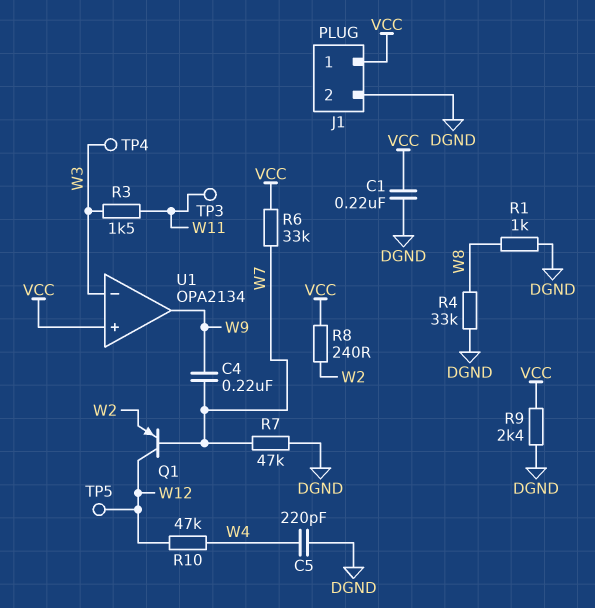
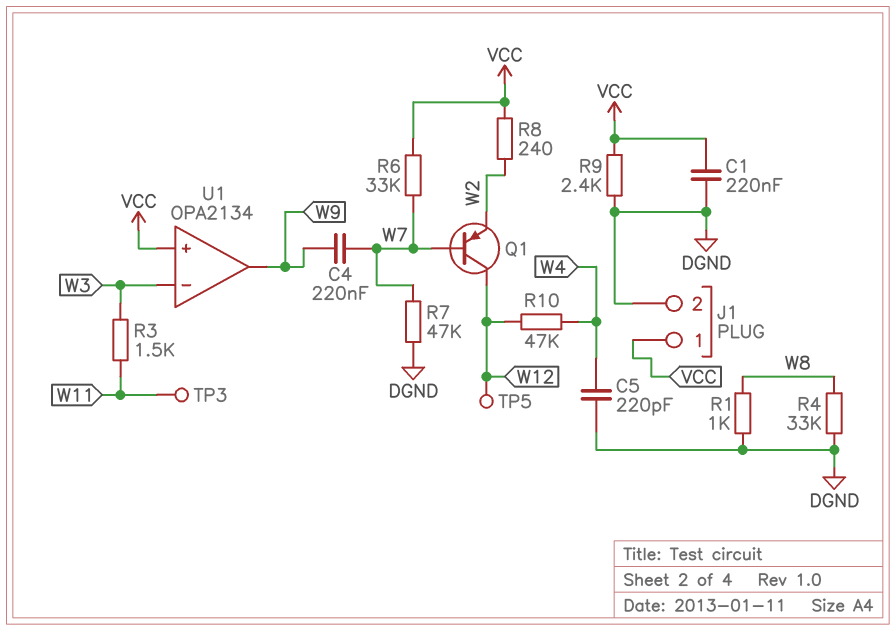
TP4: test point (W3) -> none

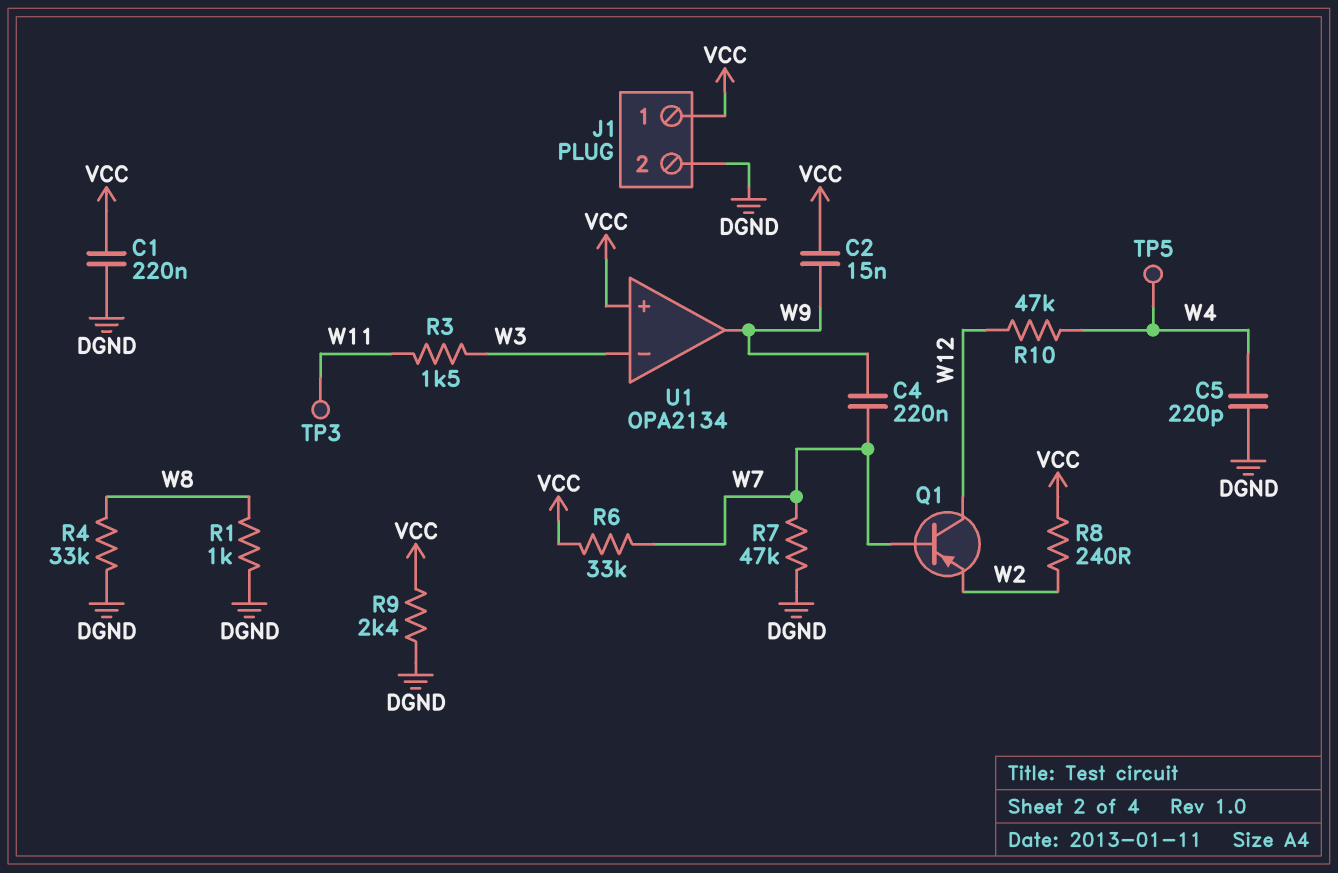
C2: none -> 15nF (VCC, W9)
TP5: test point (W12) -> test point (W4)

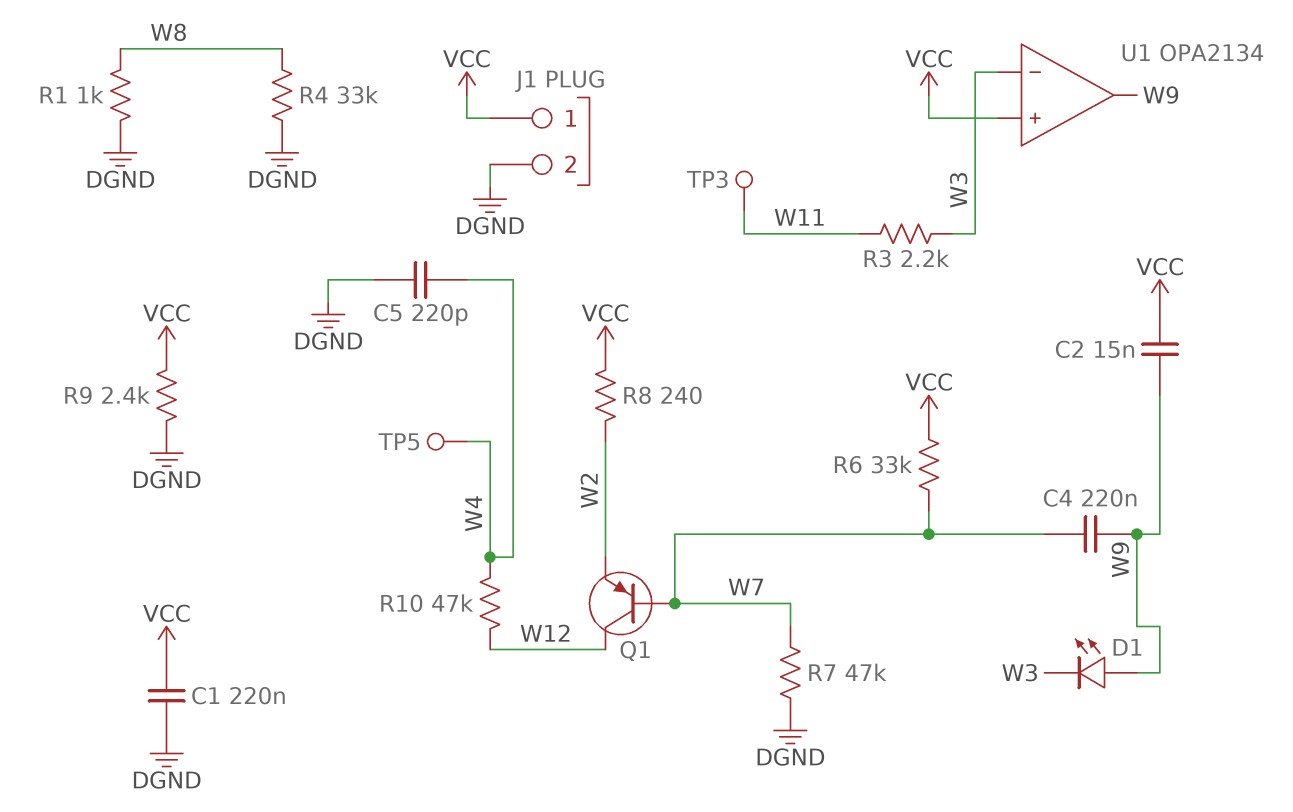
D1: none -> LED (A W9, K W3)
R3: 1.5k (W3, W11) -> 2.2k (W3, W11)

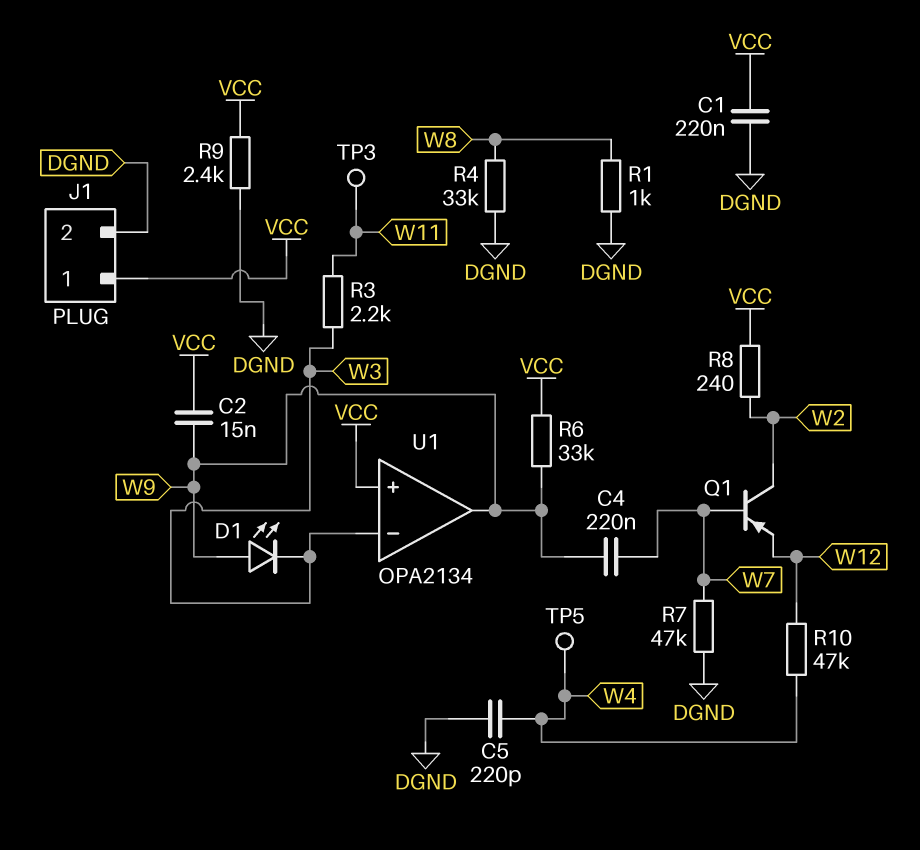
Q1: PNP (B W7, C W12, E W2) -> PNP (B W7, C W2, E W12)
R6: 33k (VCC, W7) -> 33k (VCC, W9)

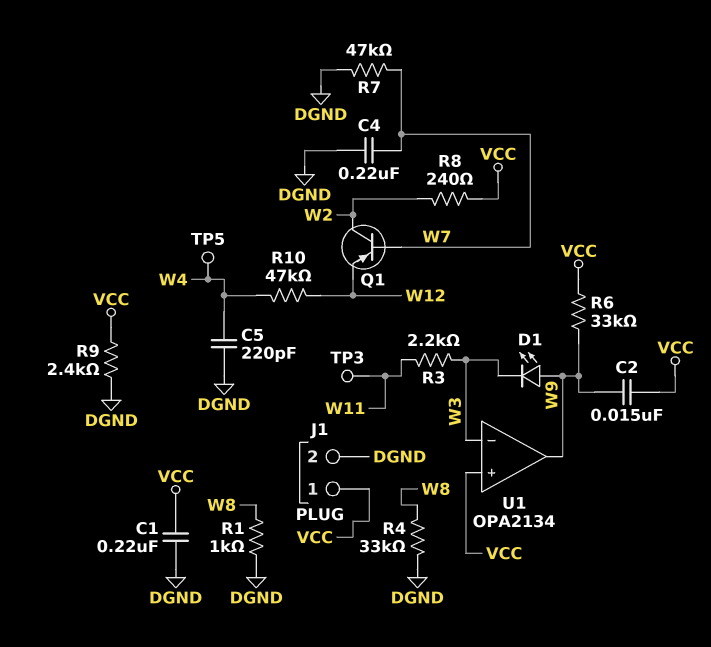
C4: 220nF (W7, W9) -> 220nF (DGND, W7)

